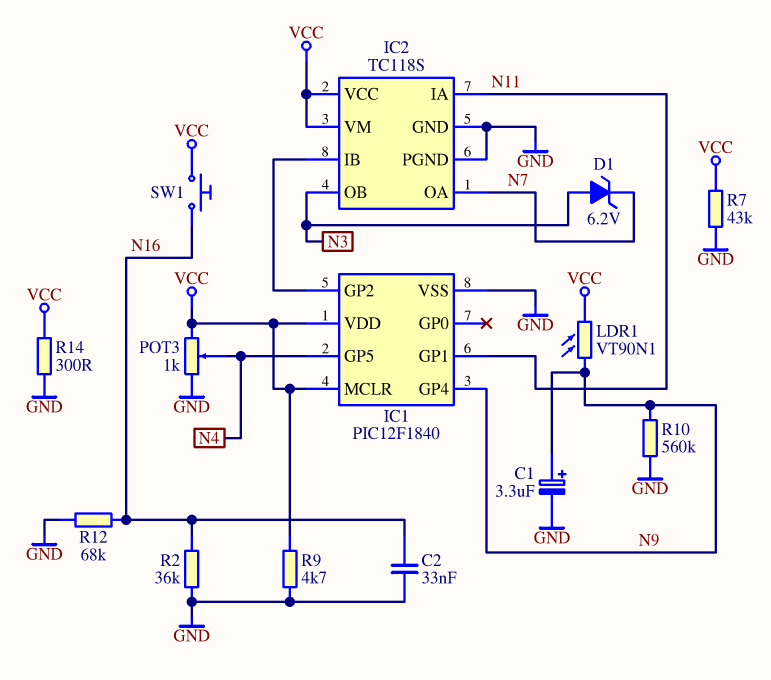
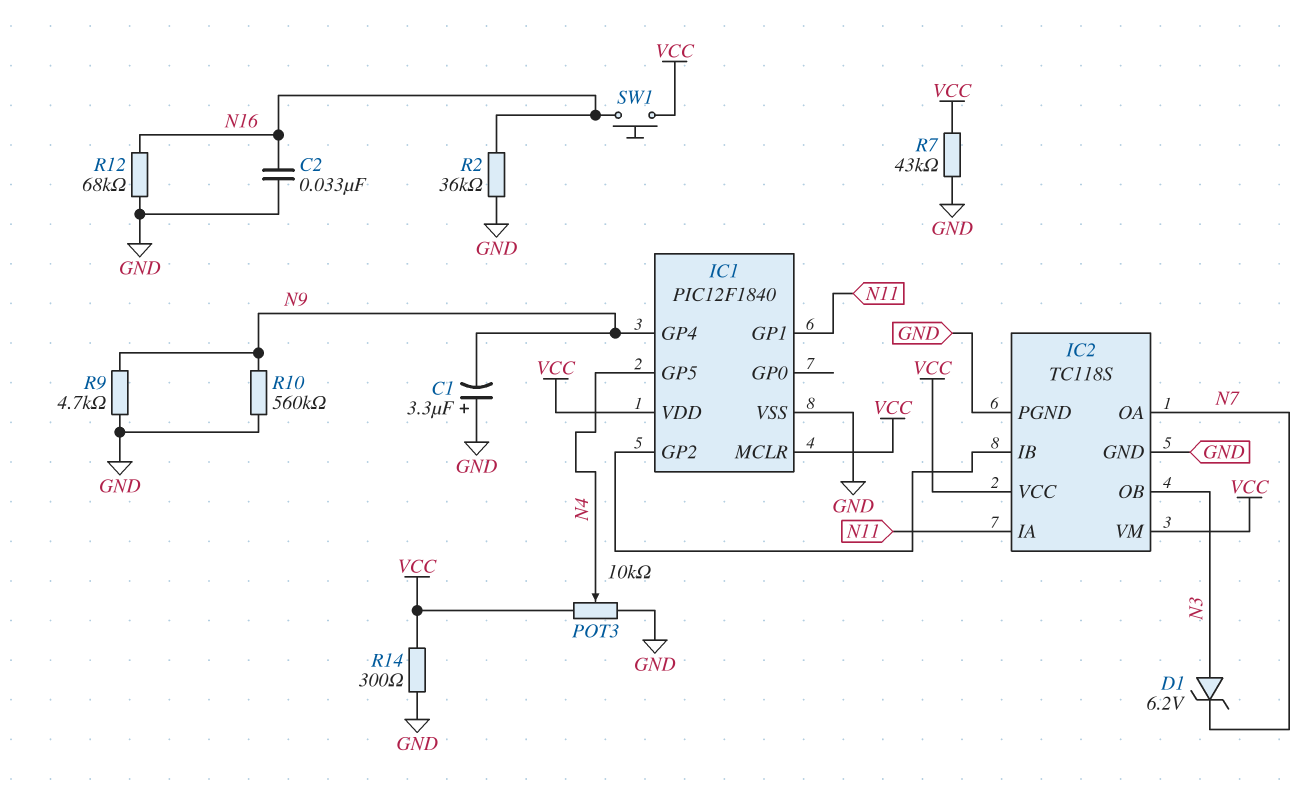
C1: 3.3uF (plus N9, minus GND) -> 3.3uF (plus GND, minus N9)
LDR1: VT90N1 (N9, VCC) -> none
POT3: 1k (GND, VCC, wiper N4) -> 10k (GND, VCC, wiper N4)
R9: 4.7k (GND, VCC) -> 4.7k (GND, N9)

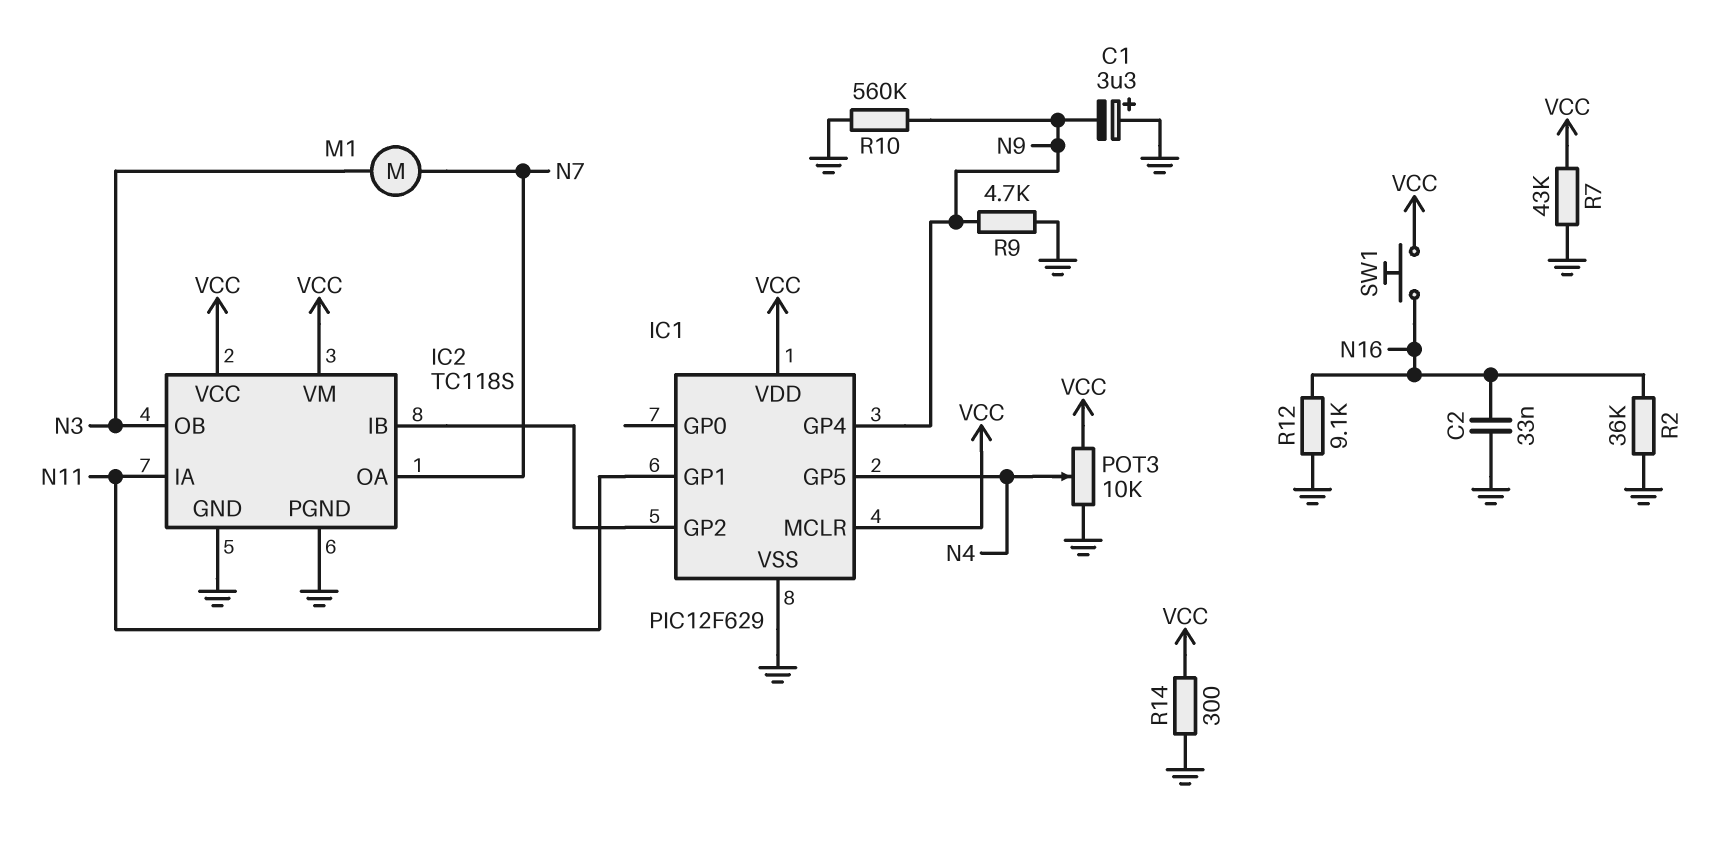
D1: zener 6.2V (A N3, K N7) -> none
IC1: PIC12F1840 -> PIC12F629
M1: none -> motor (N3, N7)
R12: 68k (GND, N16) -> 9.1k (GND, N16)

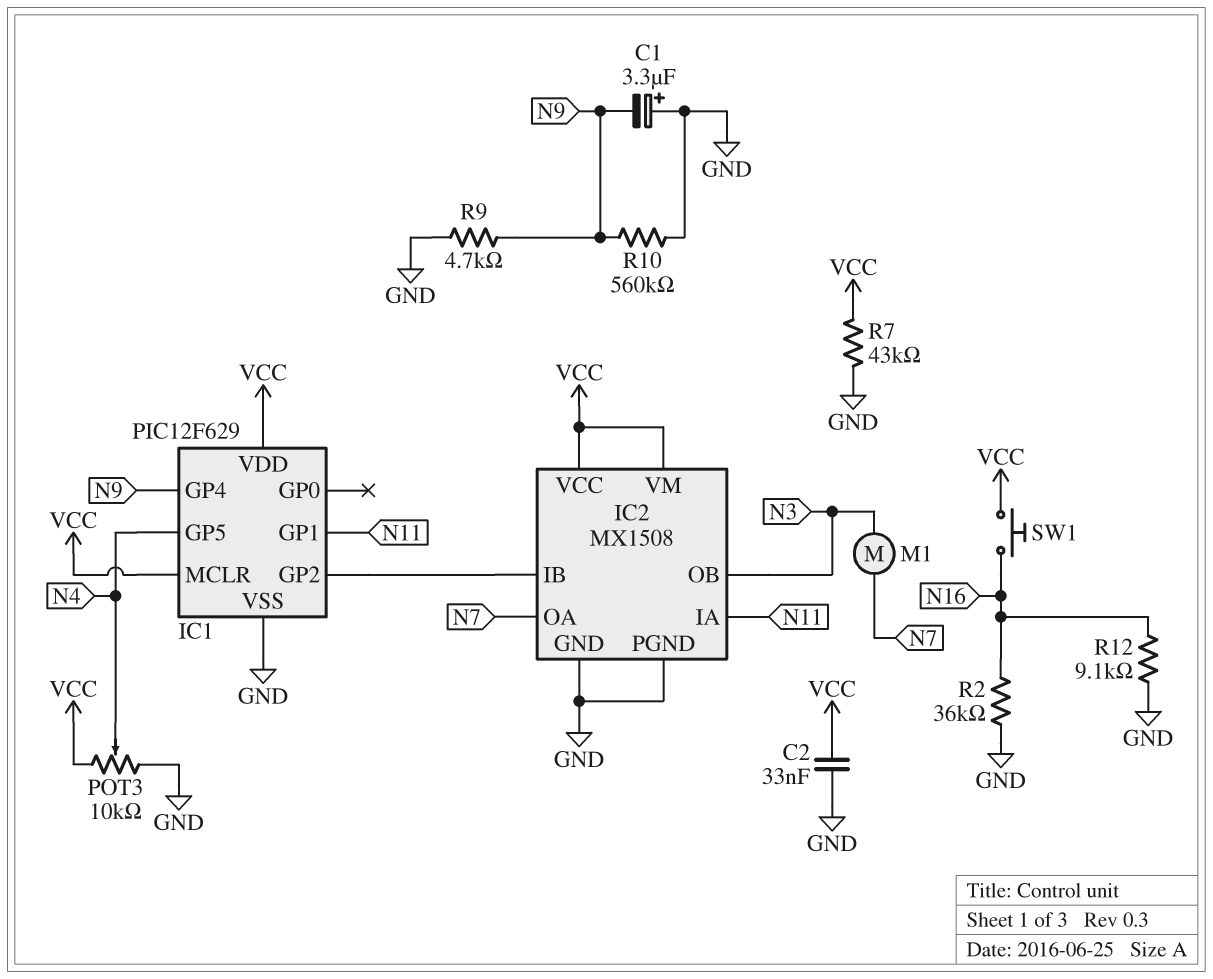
C2: 33nF (GND, N16) -> 33nF (GND, VCC)
IC2: TC118S -> MX1508
R14: 300 (GND, VCC) -> none

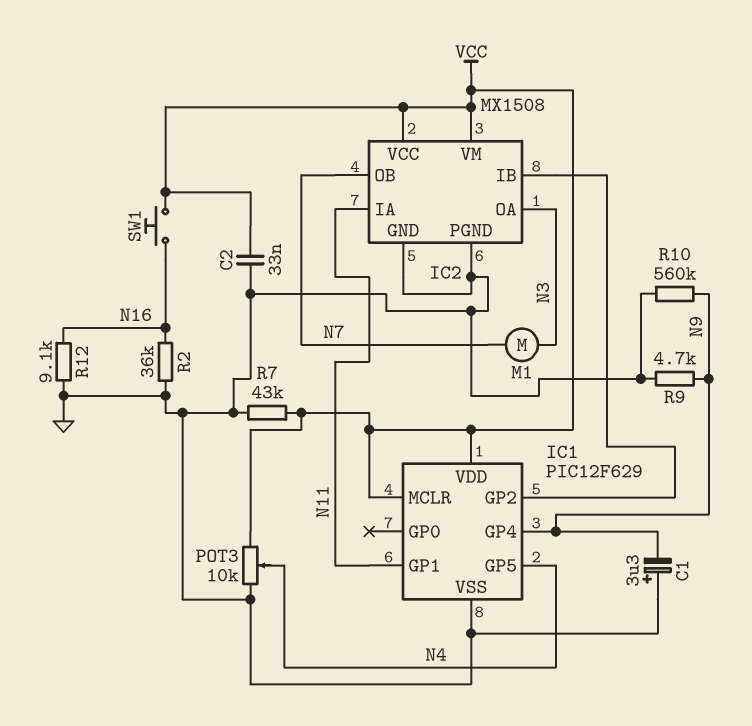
IC2 pin OA: N7 -> N3
IC2 pin OB: N3 -> N7

